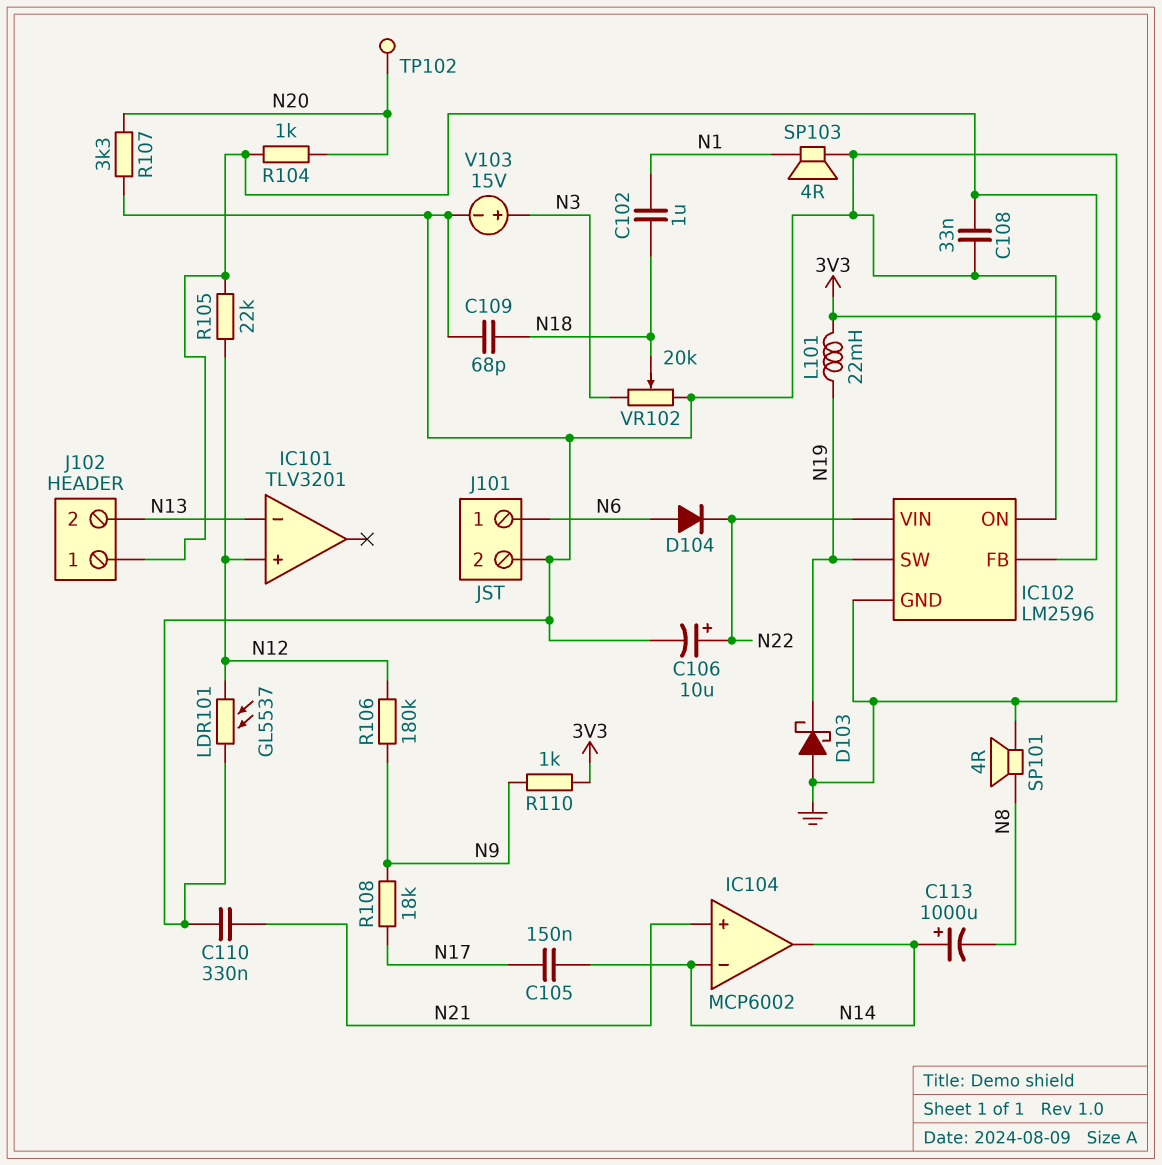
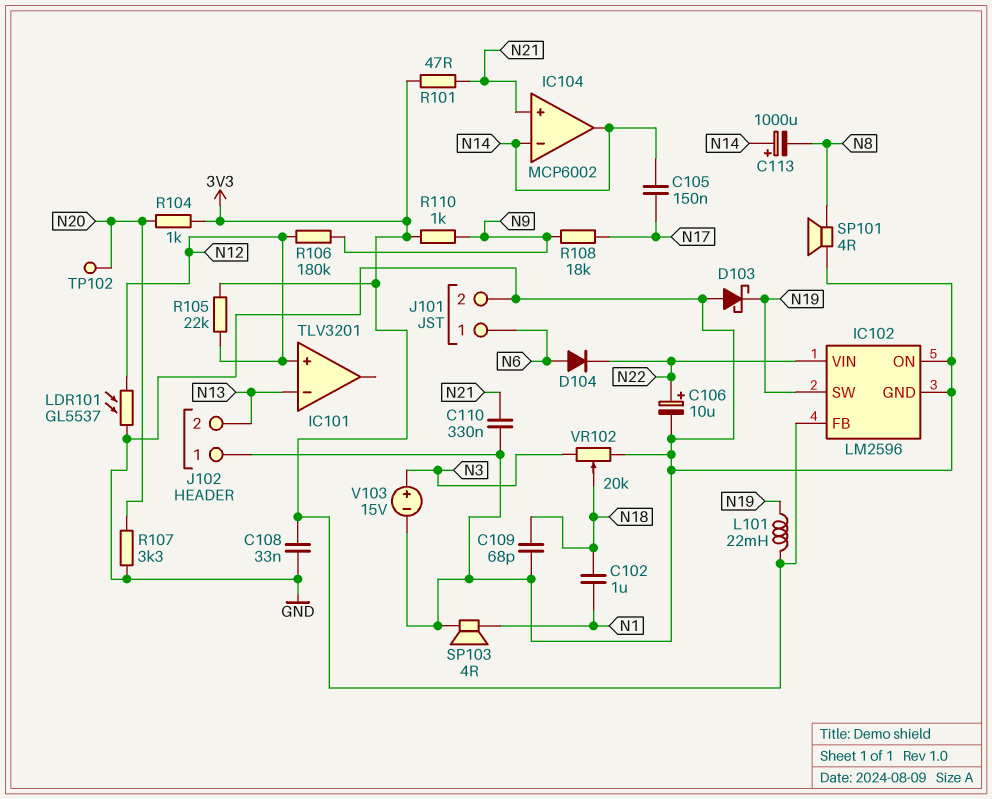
J102 pin 1: 3V3 -> GND
R101: none -> 47 (3V3, N21)

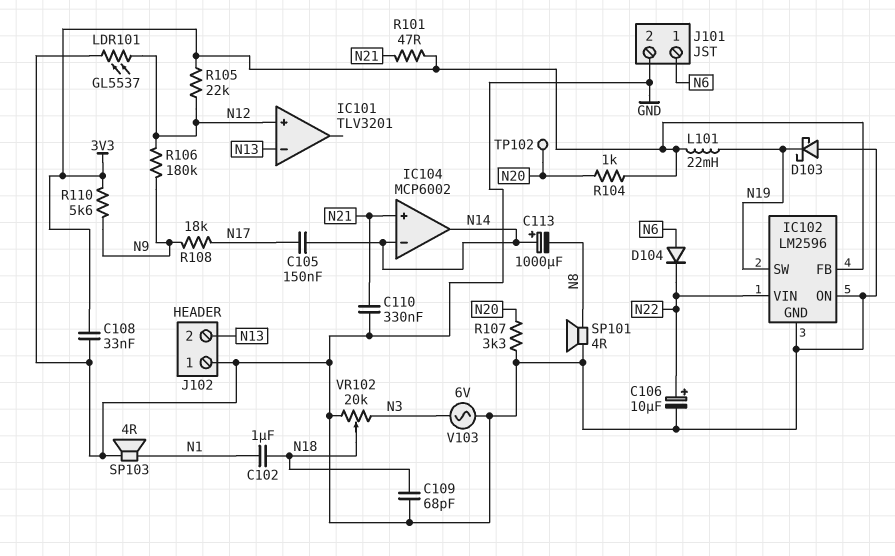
R110: 1k (3V3, N9) -> 5.6k (3V3, N9)
V103: 15V (plus N3, minus GND) -> AC 6V (GND, N3)

